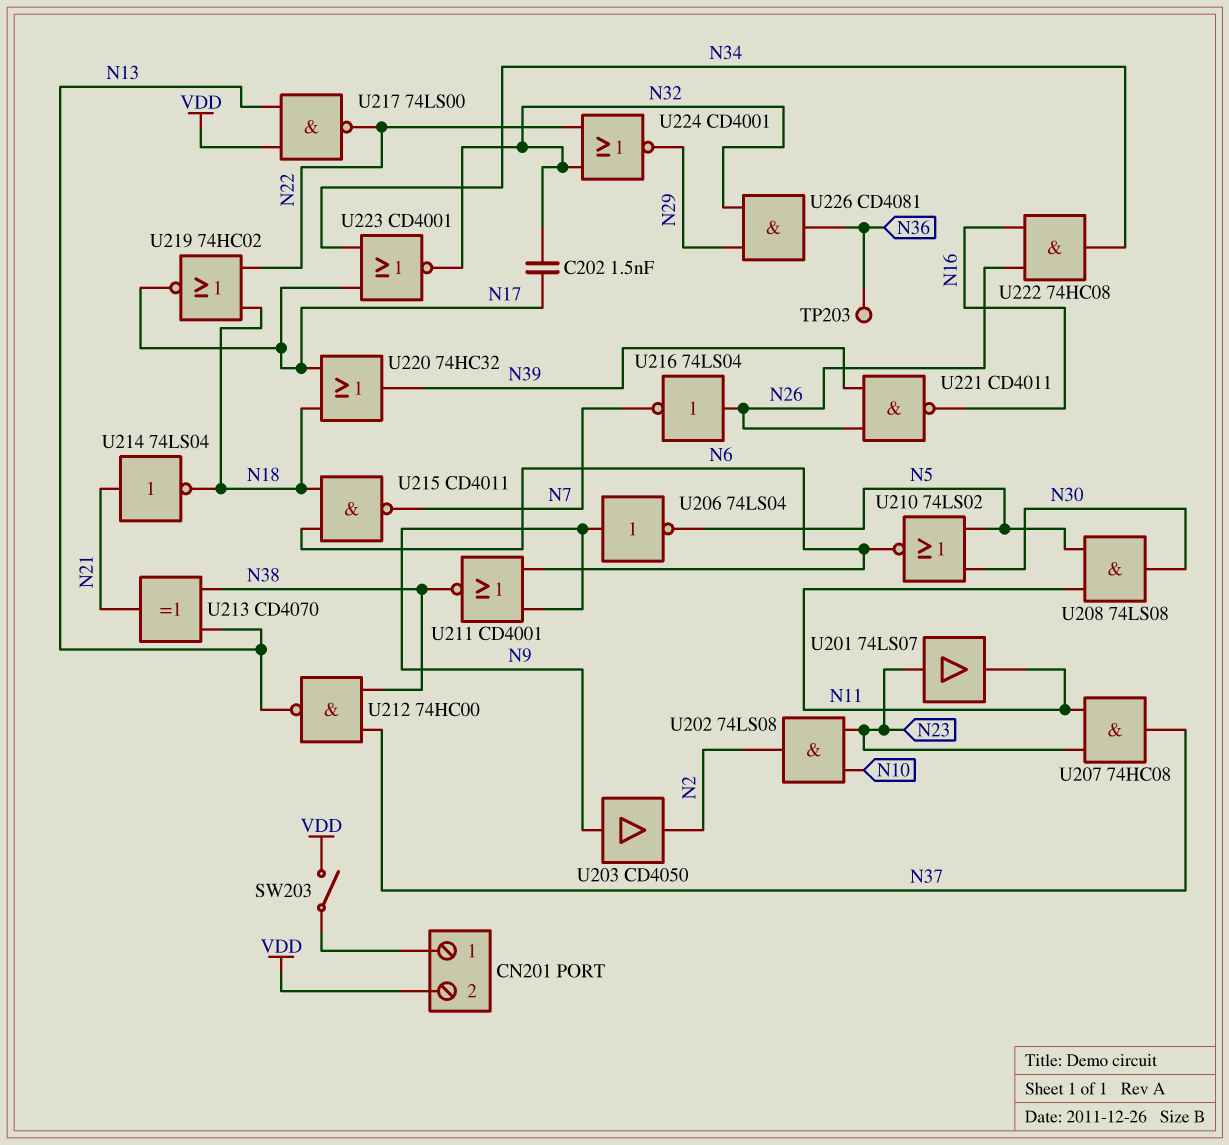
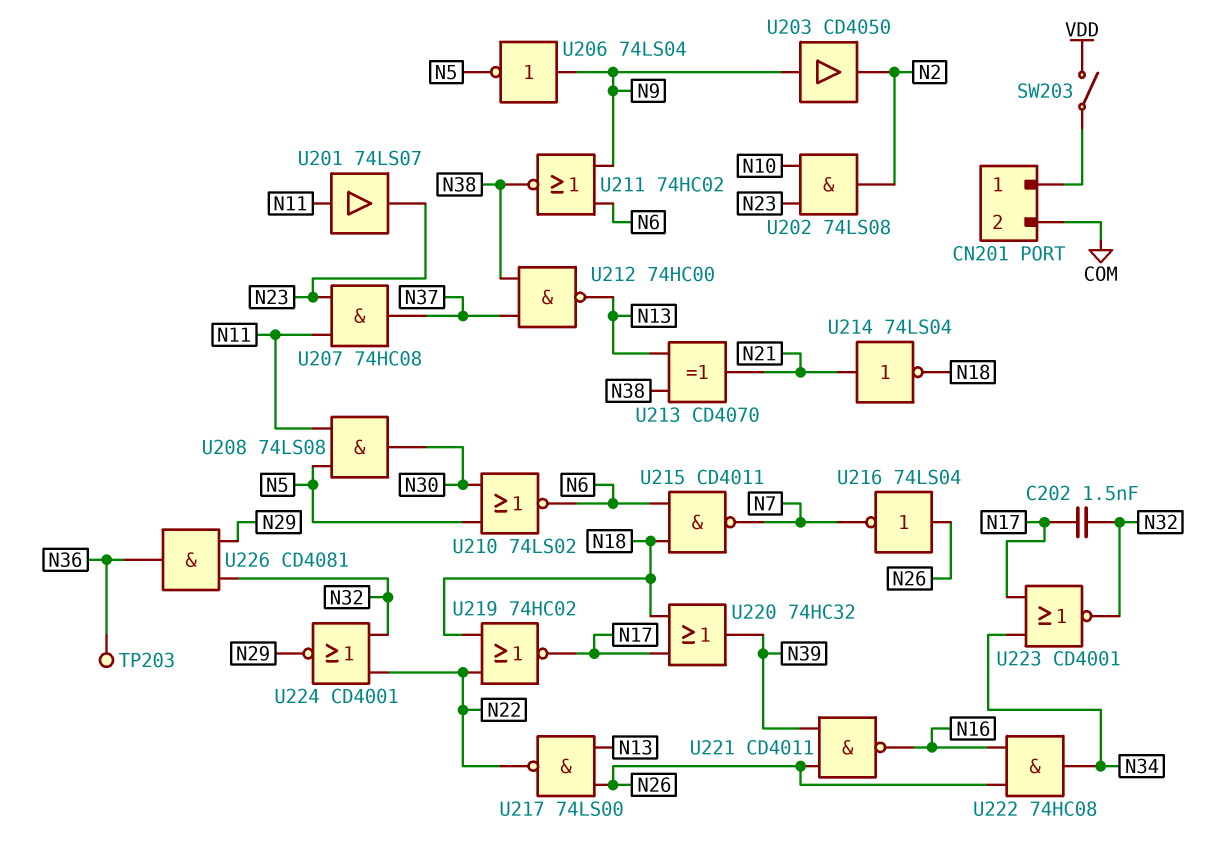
CN201 pin 2: VDD -> COM
U201: buffer 74LS07 (in N23, out N11) -> buffer 74LS07 (in N11, out N23)
U211: NOR CD4001 (in N6, in N9, out N38) -> NOR 74HC02 (in N6, in N9, out N38)
U217: NAND 74LS00 (in N13, in VDD, out N22) -> NAND 74LS00 (in N13, in N26, out N22)

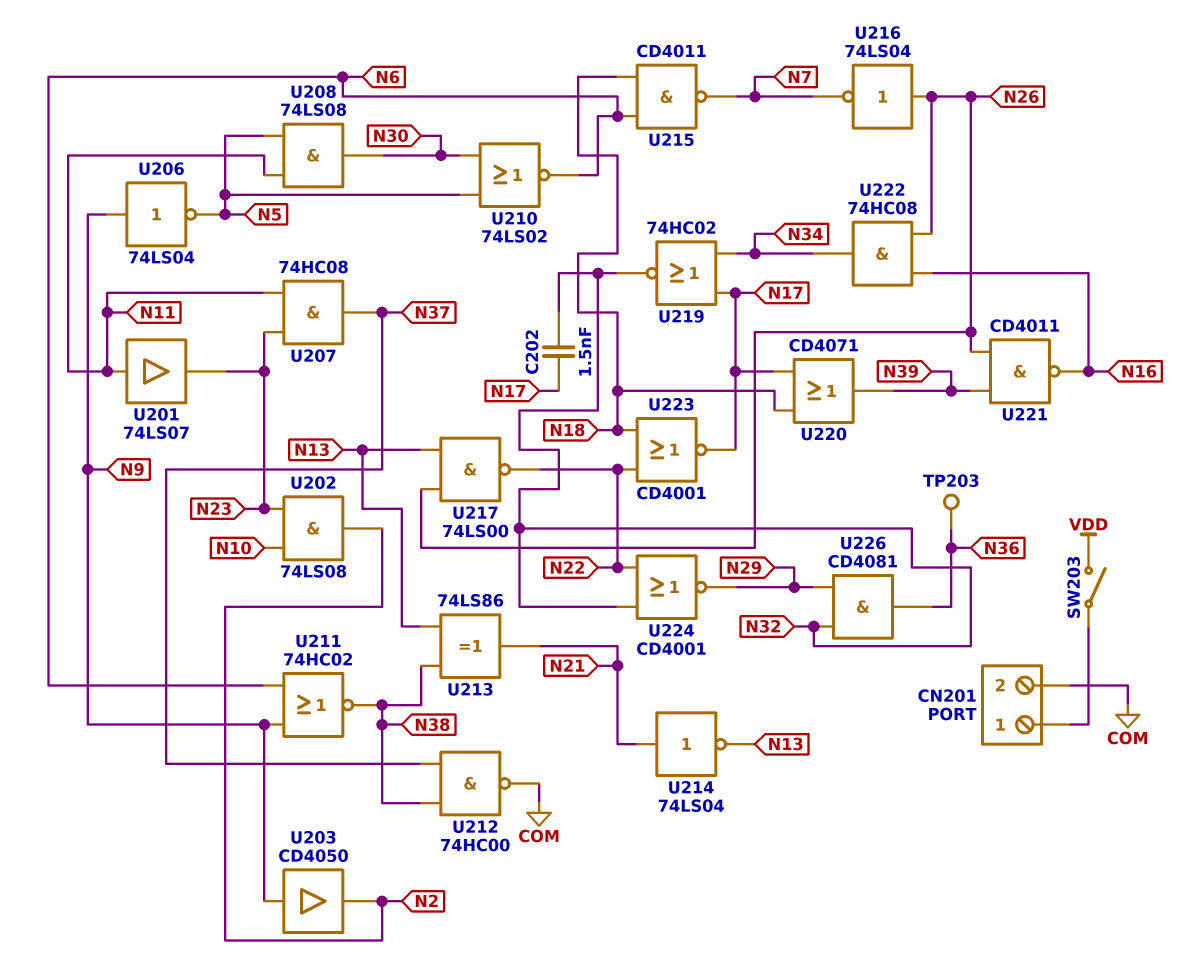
U212: NAND 74HC00 (in N37, in N38, out N13) -> NAND 74HC00 (in N37, in N38, out COM)
U213: XOR CD4070 (in N13, in N38, out N21) -> XOR 74LS86 (in N13, in N38, out N21)
U214: NOT 74LS04 (in N21, out N18) -> NOT 74LS04 (in N21, out N13)
U219: NOR 74HC02 (in N18, in N22, out N17) -> NOR 74HC02 (in N17, in N34, out N32)
U220: OR 74HC32 (in N17, in N18, out N39) -> OR CD4071 (in N17, in N18, out N39)
U223: NOR CD4001 (in N17, in N34, out N32) -> NOR CD4001 (in N18, in N22, out N17)

